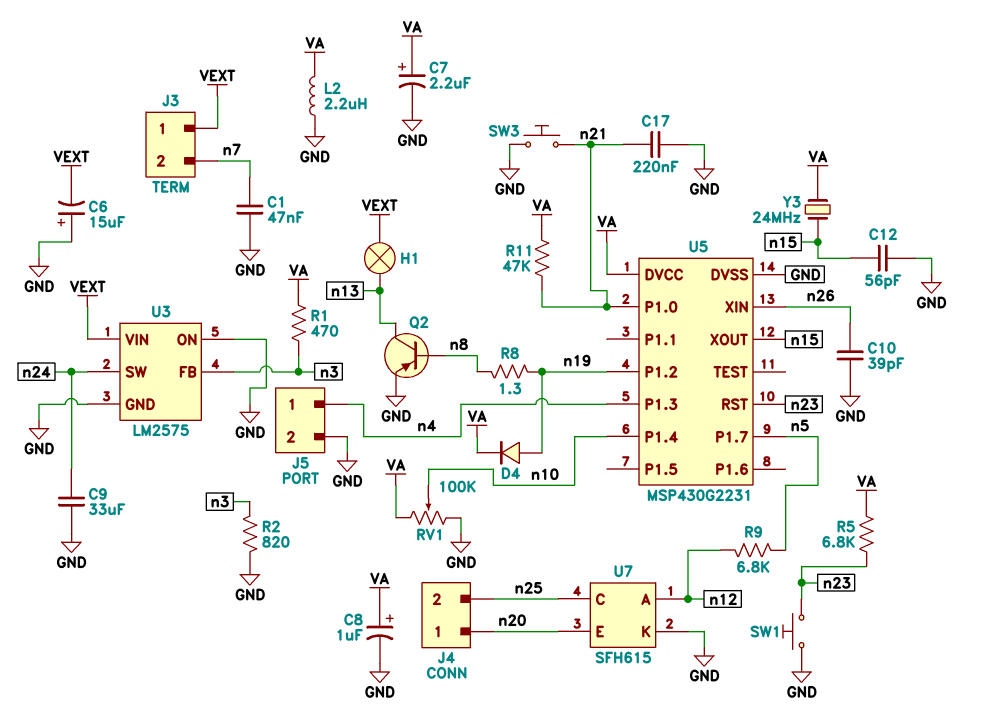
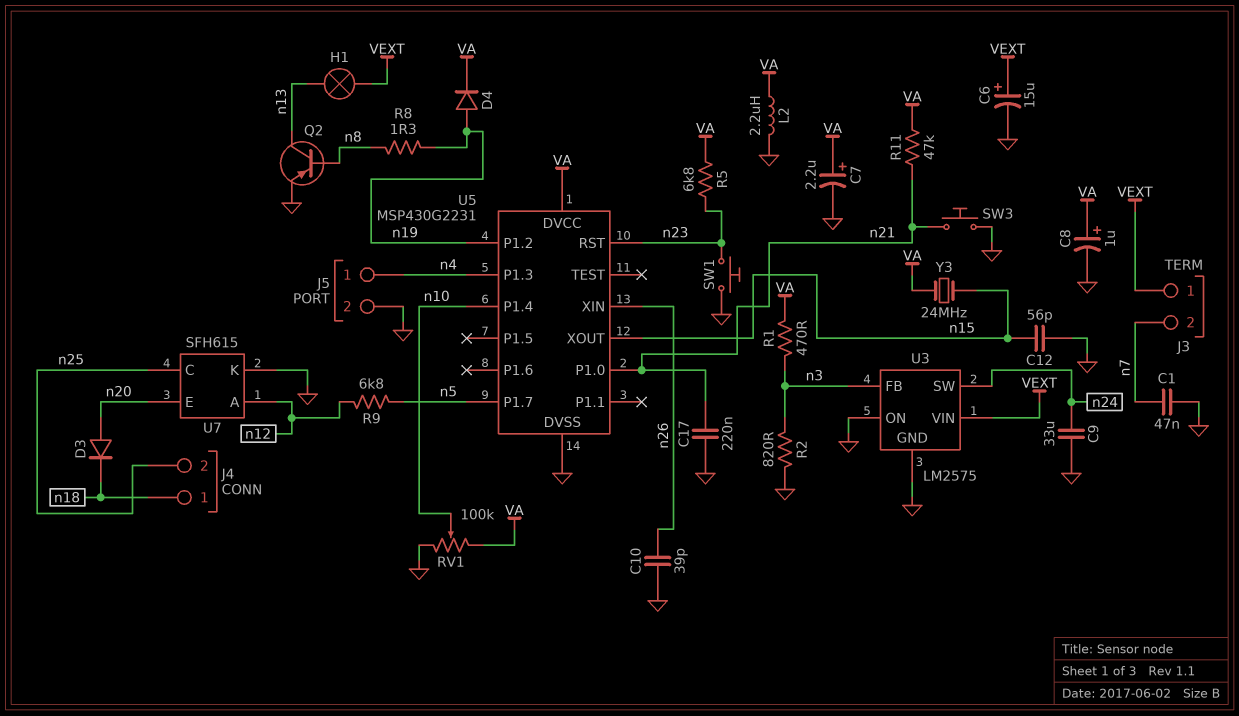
C6: 15uF (plus GND, minus VEXT) -> 15uF (plus VEXT, minus GND)
D3: none -> diode (A n20, K n18)
J4 pin 1: n20 -> n18

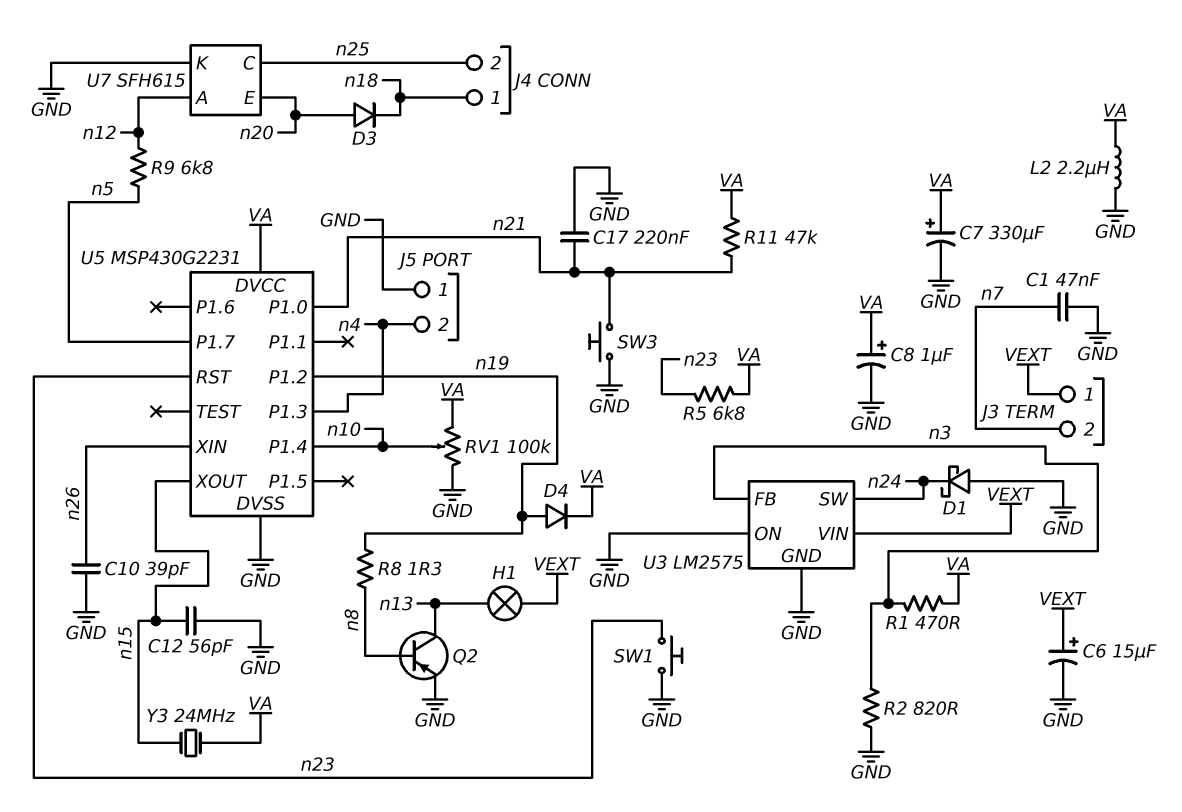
C7: 2.2uF (plus VA, minus GND) -> 330uF (plus VA, minus GND)
C9: 33uF (GND, n24) -> none
D1: none -> schottky (A GND, K n24)
J5 pin 1: n4 -> GND
J5 pin 2: GND -> n4

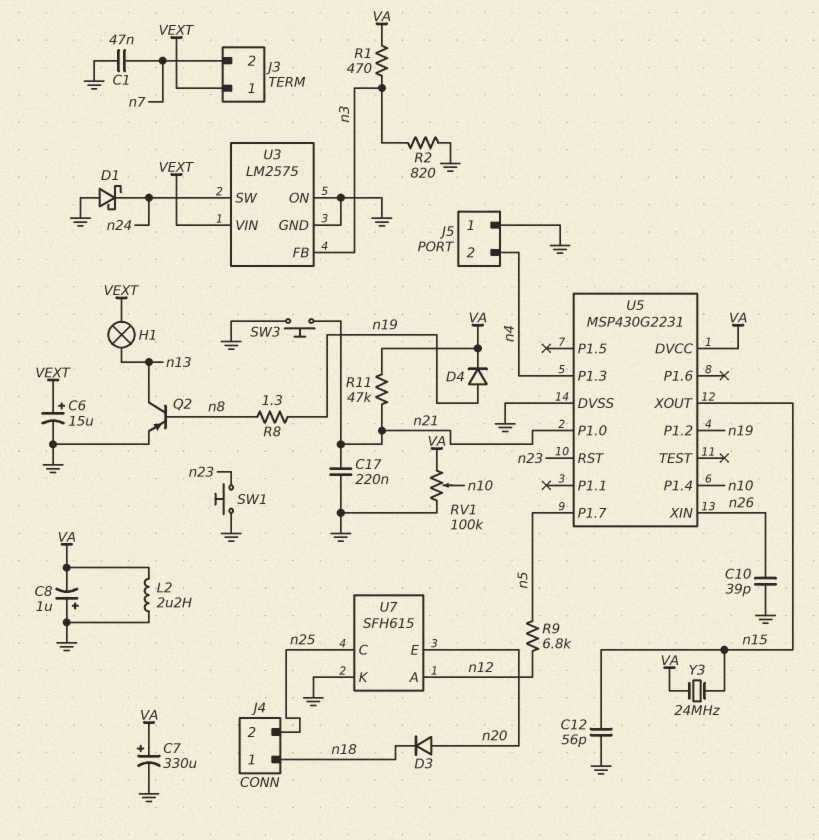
C8: 1uF (plus VA, minus GND) -> 1uF (plus GND, minus VA)
R5: 6.8k (VA, n23) -> none

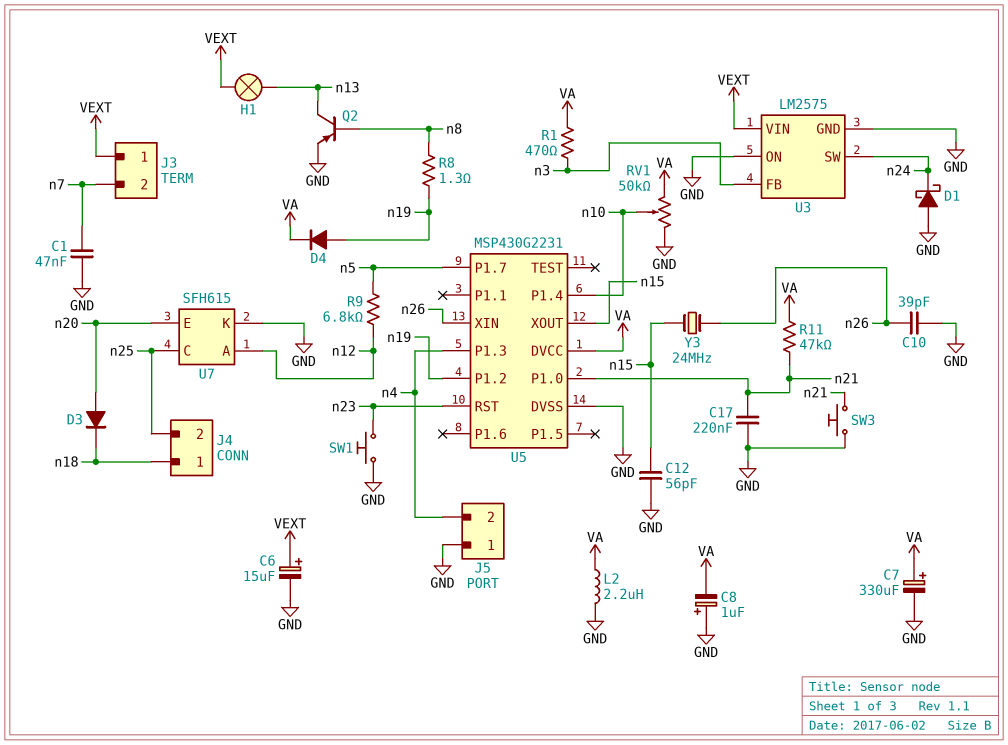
R2: 820 (GND, n3) -> none
RV1: 100k (GND, VA, wiper n10) -> 50k (GND, VA, wiper n10)
Y3: 24MHz (VA, n15) -> 24MHz (n15, n26)

